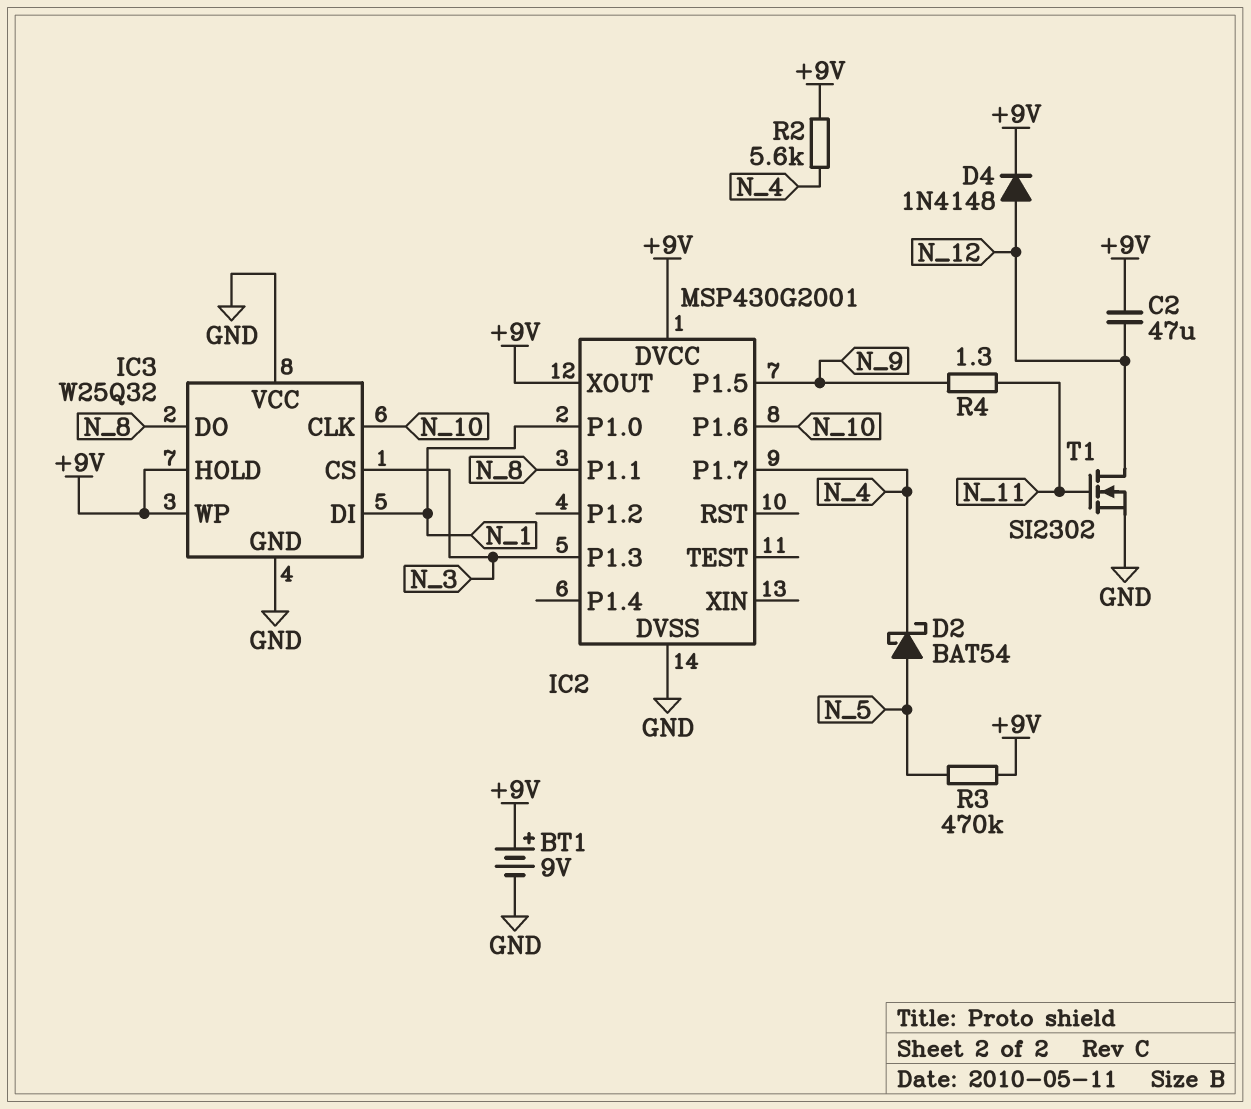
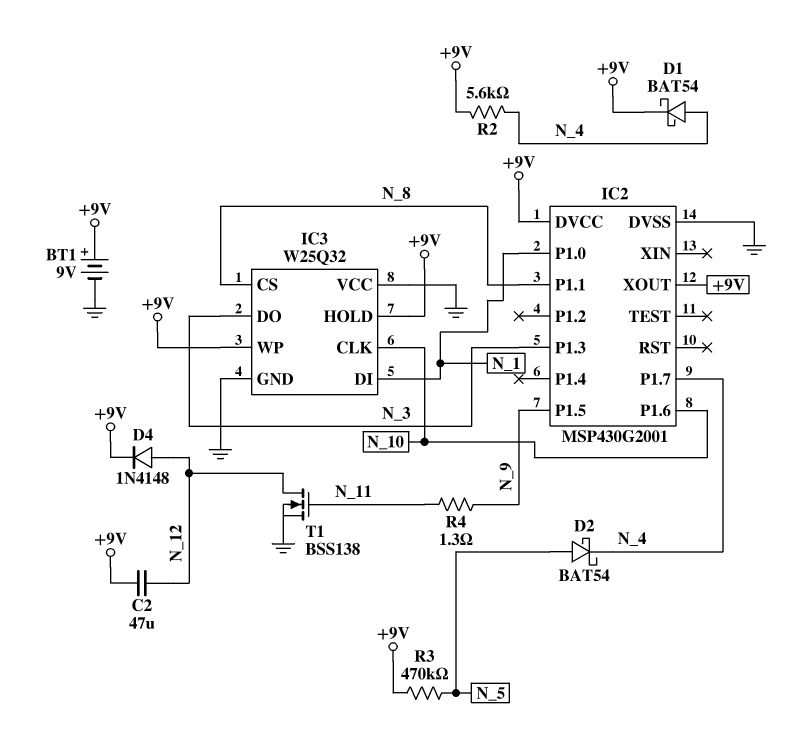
D1: none -> schottky BAT54 (A N_4, K +9V)
IC3 pin CS: N_3 -> N_8
IC3 pin DO: N_8 -> N_3
T1: NMOS SI2302 (G N_11, D N_12, S GND) -> NMOS BSS138 (G N_11, D N_12, S GND)

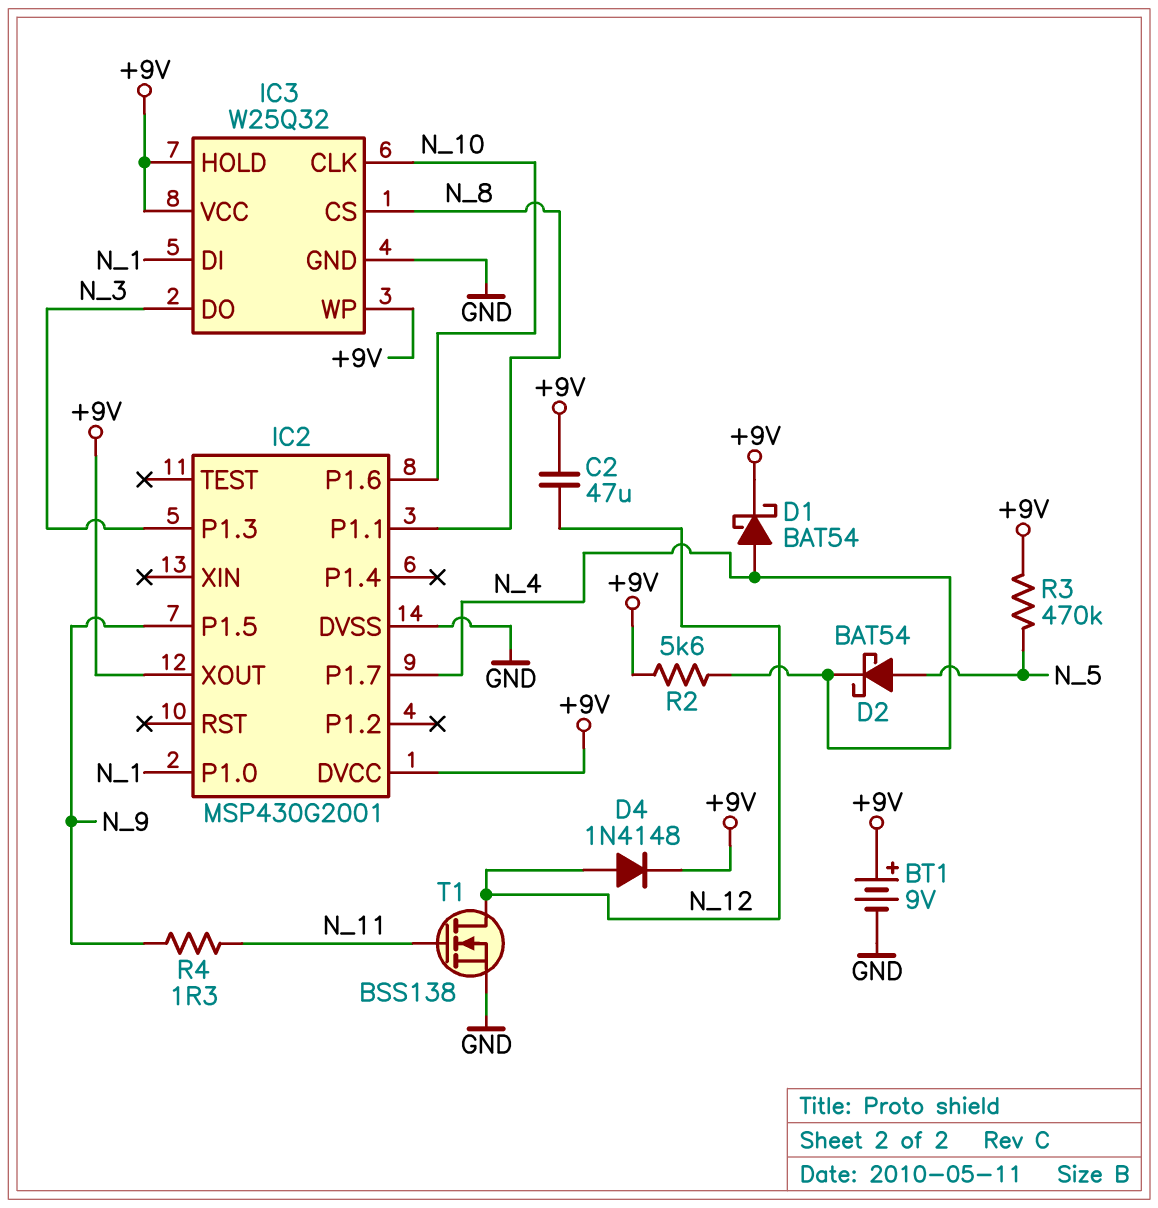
IC3 pin VCC: GND -> +9V

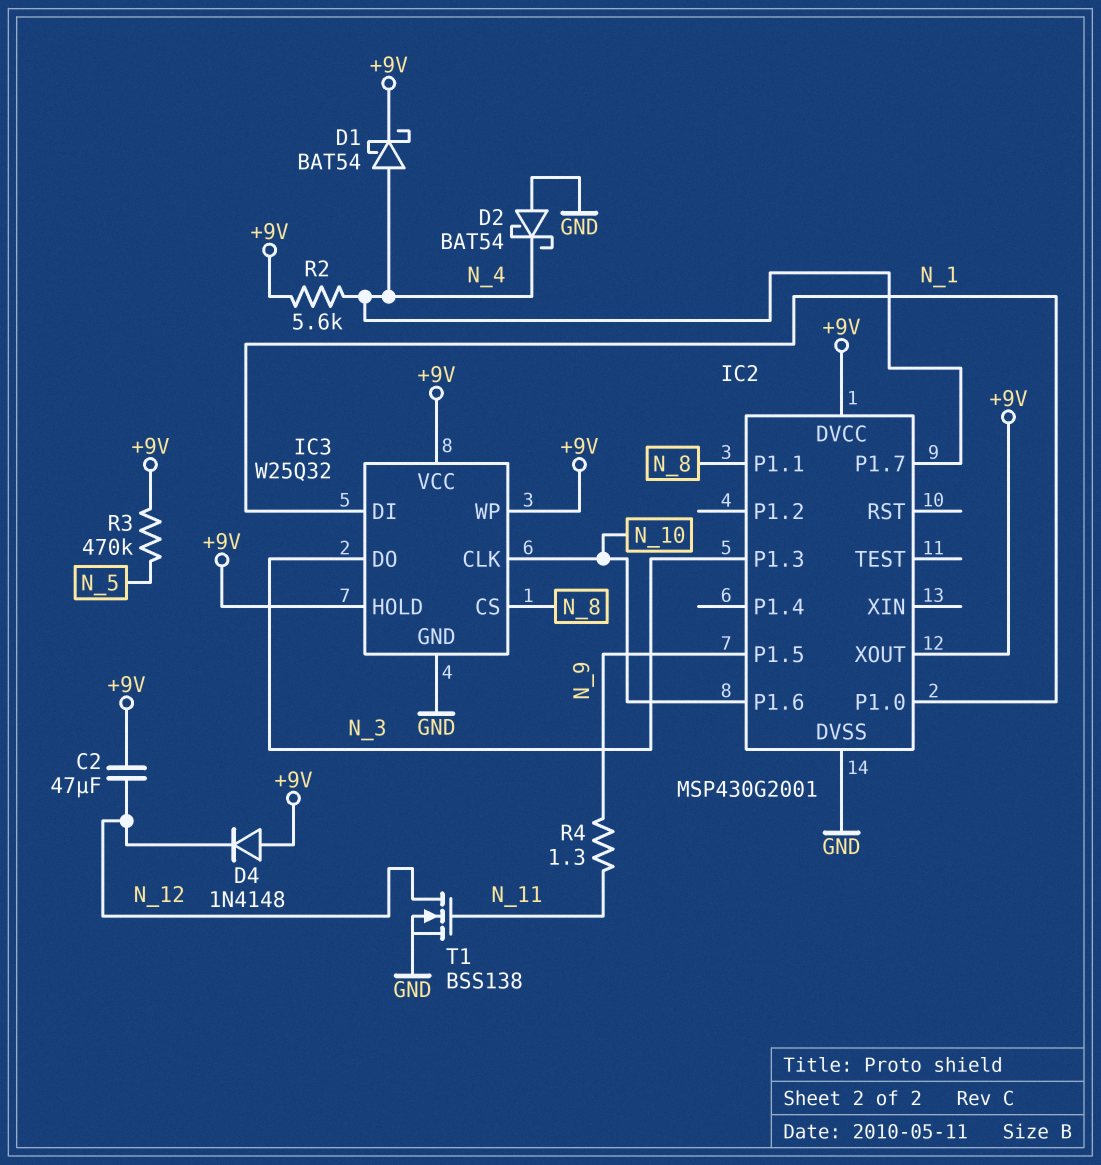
BT1: 9V (plus +9V, minus GND) -> none
D2: schottky BAT54 (A N_5, K N_4) -> schottky BAT54 (A GND, K N_4)
D4: diode 1N4148 (A N_12, K +9V) -> diode 1N4148 (A +9V, K N_12)

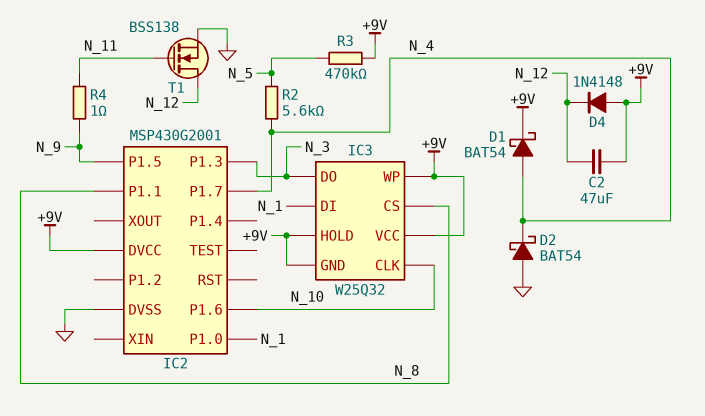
IC2 pin XOUT: +9V -> none
IC3 pin GND: GND -> +9V
R2: 5.6k (+9V, N_4) -> 5.6k (N_4, N_5)
R4: 1.3 (N_9, N_11) -> 1 (N_9, N_11)

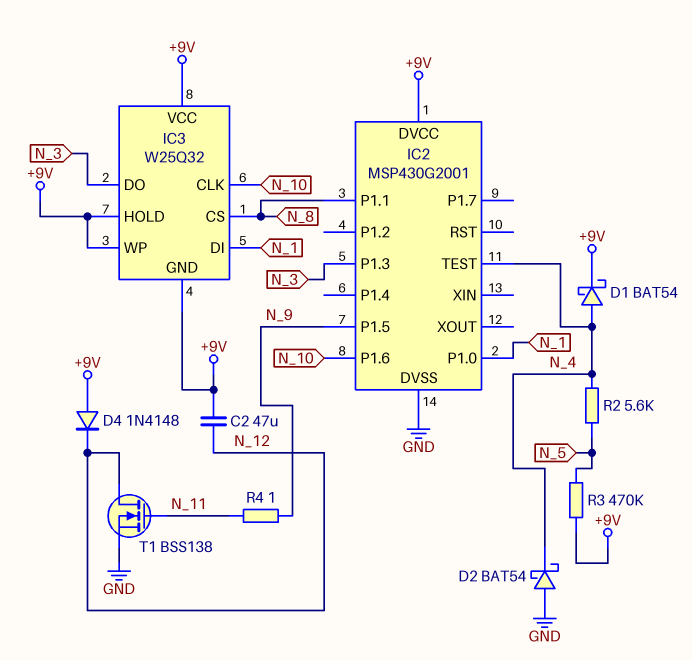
IC2 pin P1.7: N_4 -> none
IC2 pin TEST: none -> N_4

